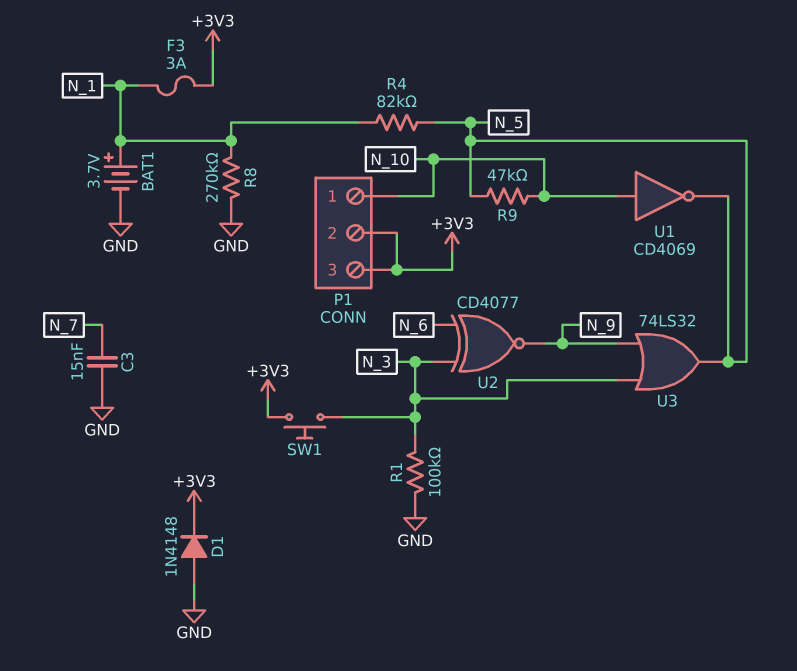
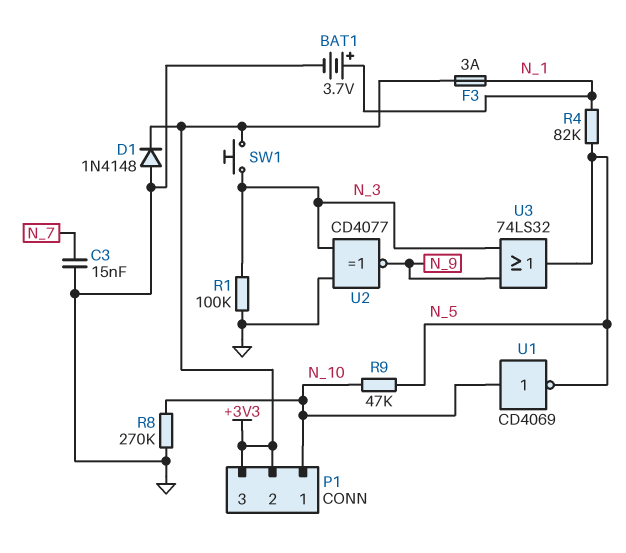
R8: 270k (GND, N_1) -> 270k (GND, N_10)
U2: XNOR CD4077 (in N_3, in N_6, out N_9) -> XNOR CD4077 (in GND, in N_3, out N_9)

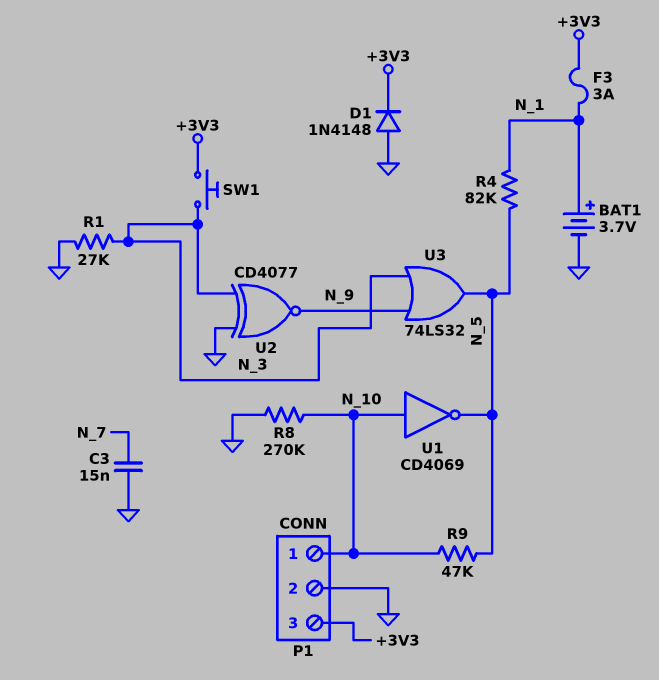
P1 pin 2: +3V3 -> GND
R1: 100k (GND, N_3) -> 27k (GND, N_3)

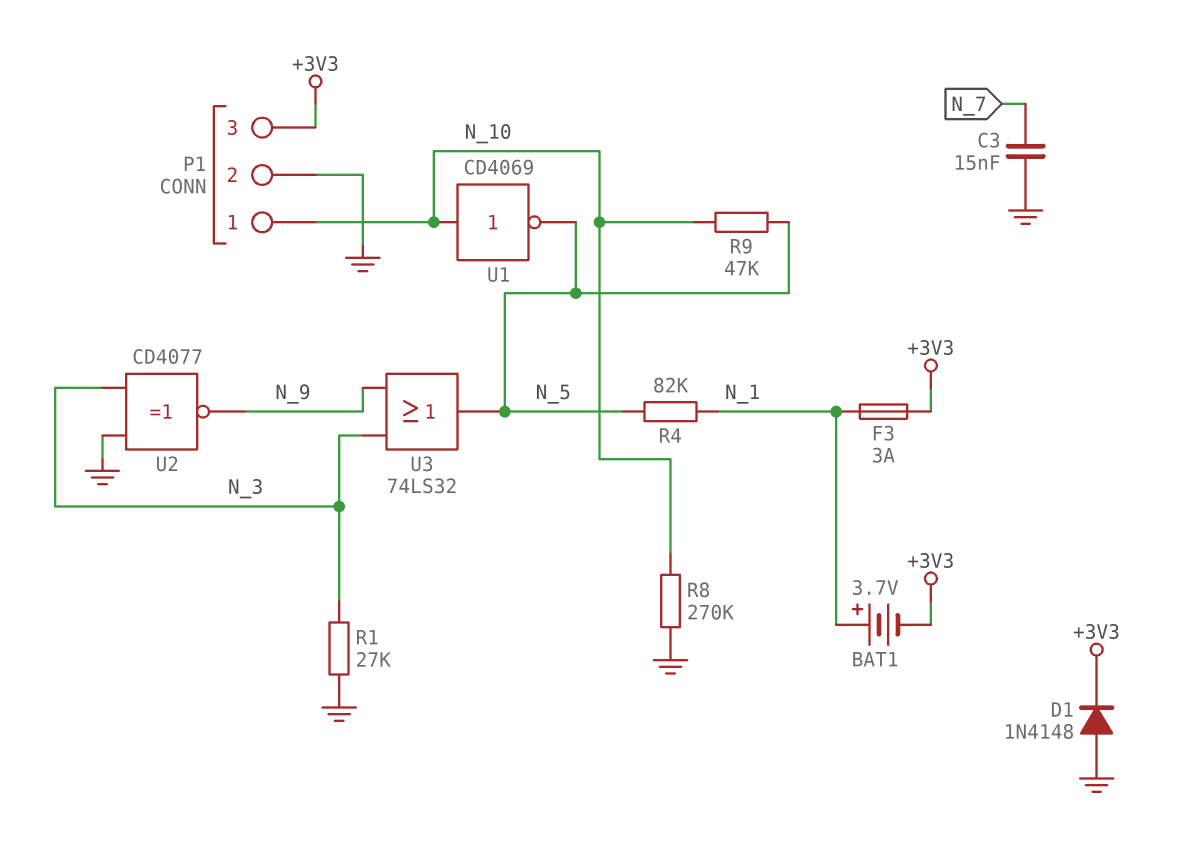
BAT1: 3.7V (plus N_1, minus GND) -> 3.7V (plus N_1, minus +3V3)
SW1: button (+3V3, N_3) -> none

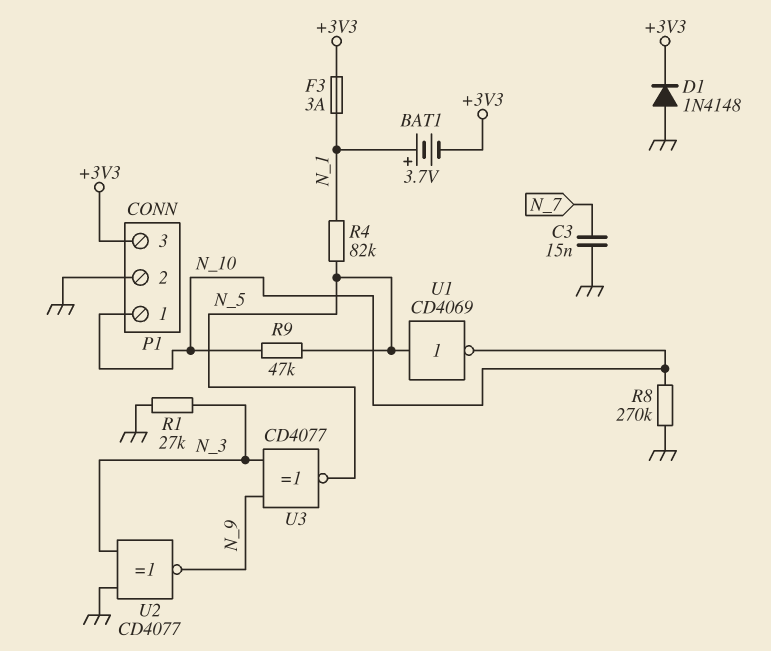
U1: NOT CD4069 (in N_10, out N_5) -> NOT CD4069 (in N_5, out N_10)
U3: OR 74LS32 (in N_3, in N_9, out N_5) -> XNOR CD4077 (in N_3, in N_9, out N_5)

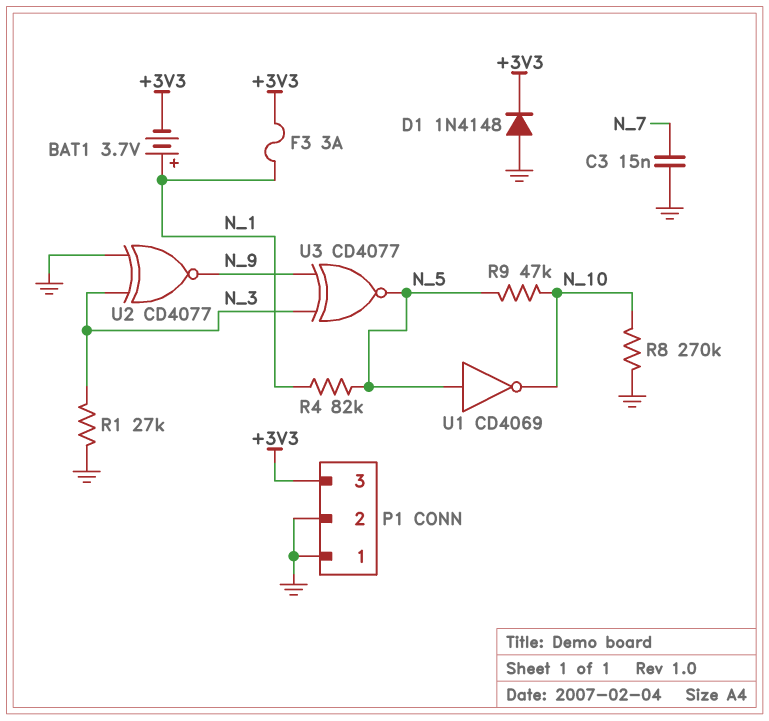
P1 pin 1: N_10 -> GND

